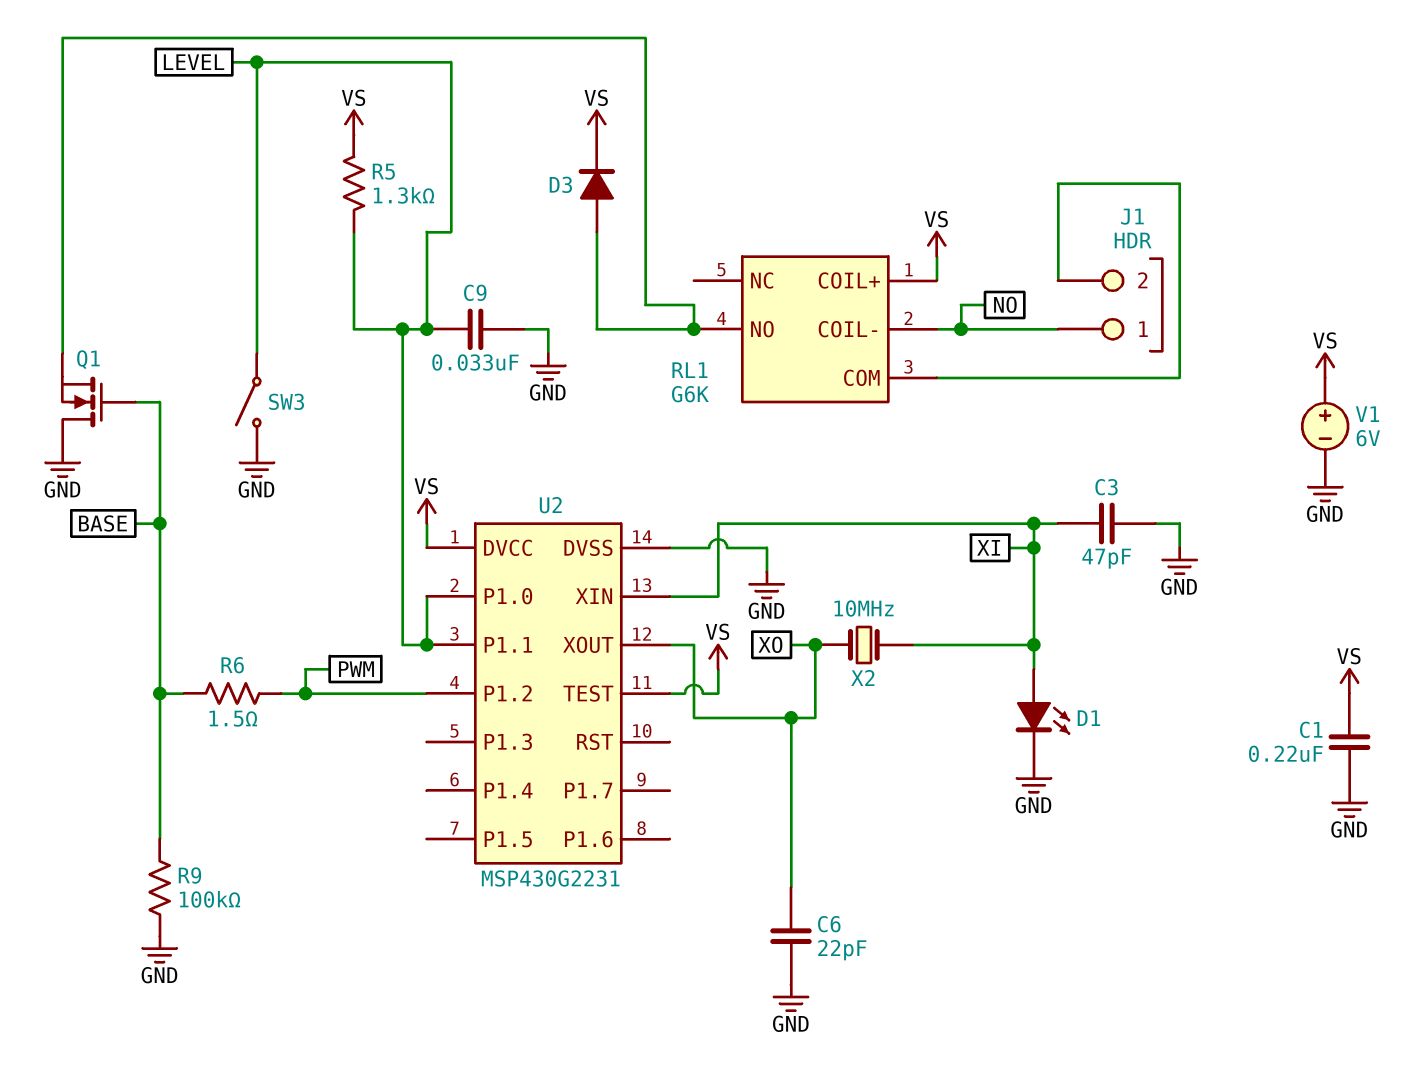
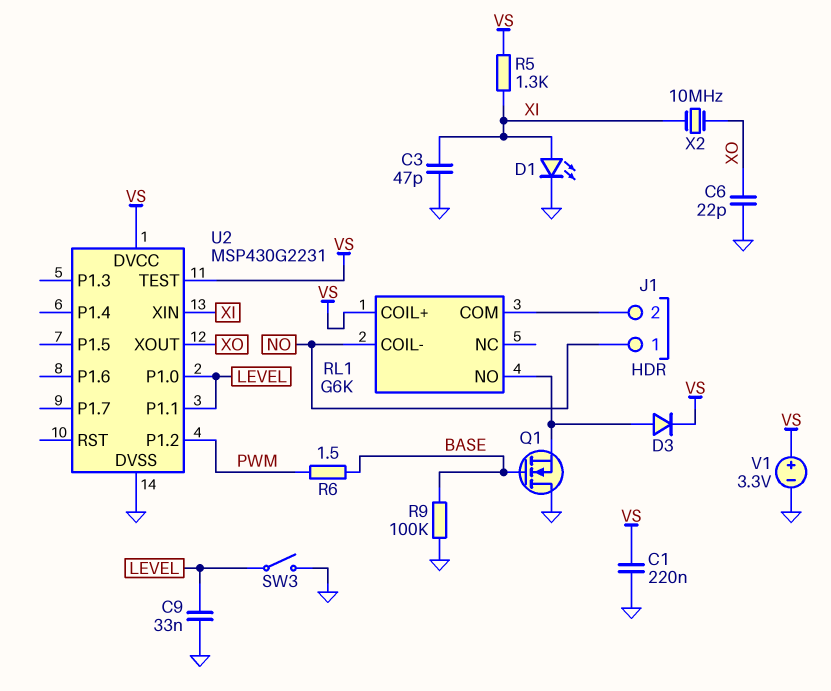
R5: 1.3k (LEVEL, VS) -> 1.3k (VS, XI)
V1: 6V (plus VS, minus GND) -> 3.3V (plus VS, minus GND)

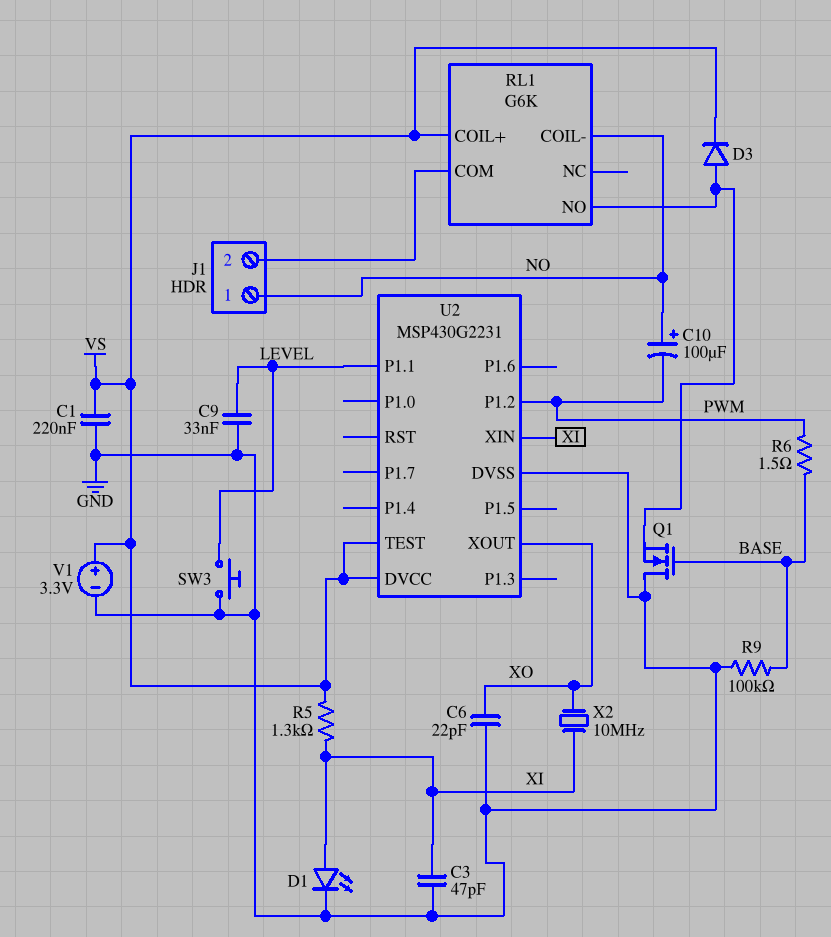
C10: none -> 100uF (plus NO, minus PWM)
SW3: switch (GND, LEVEL) -> button (GND, LEVEL)
U2 pin P1.0: LEVEL -> none

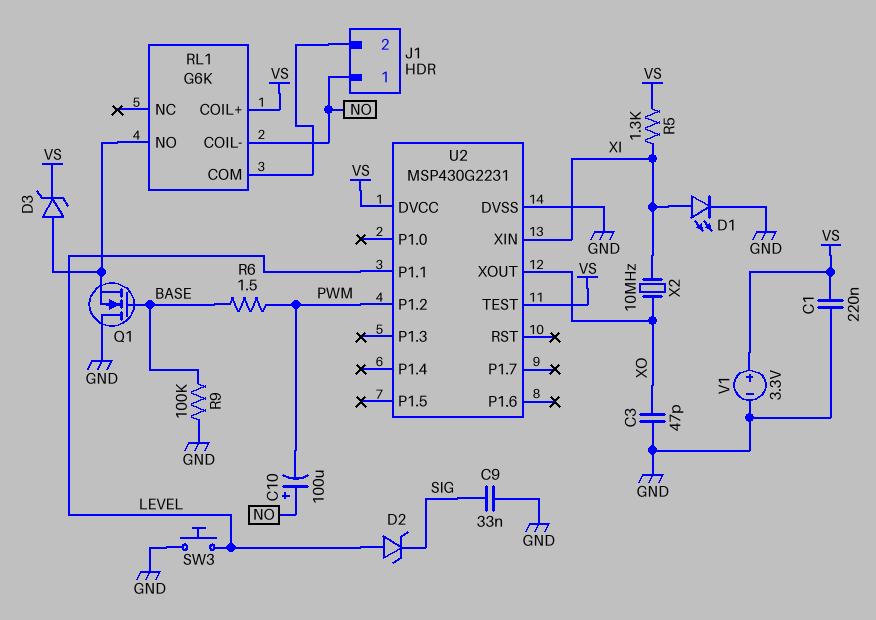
C3: 47pF (GND, XI) -> 47pF (GND, XO)
C6: 22pF (GND, XO) -> none
C9: 33nF (GND, LEVEL) -> 33nF (GND, SIG)
D2: none -> zener (A LEVEL, K SIG)
D3: diode (A RL1/NO, K VS) -> zener (A RL1/NO, K VS)

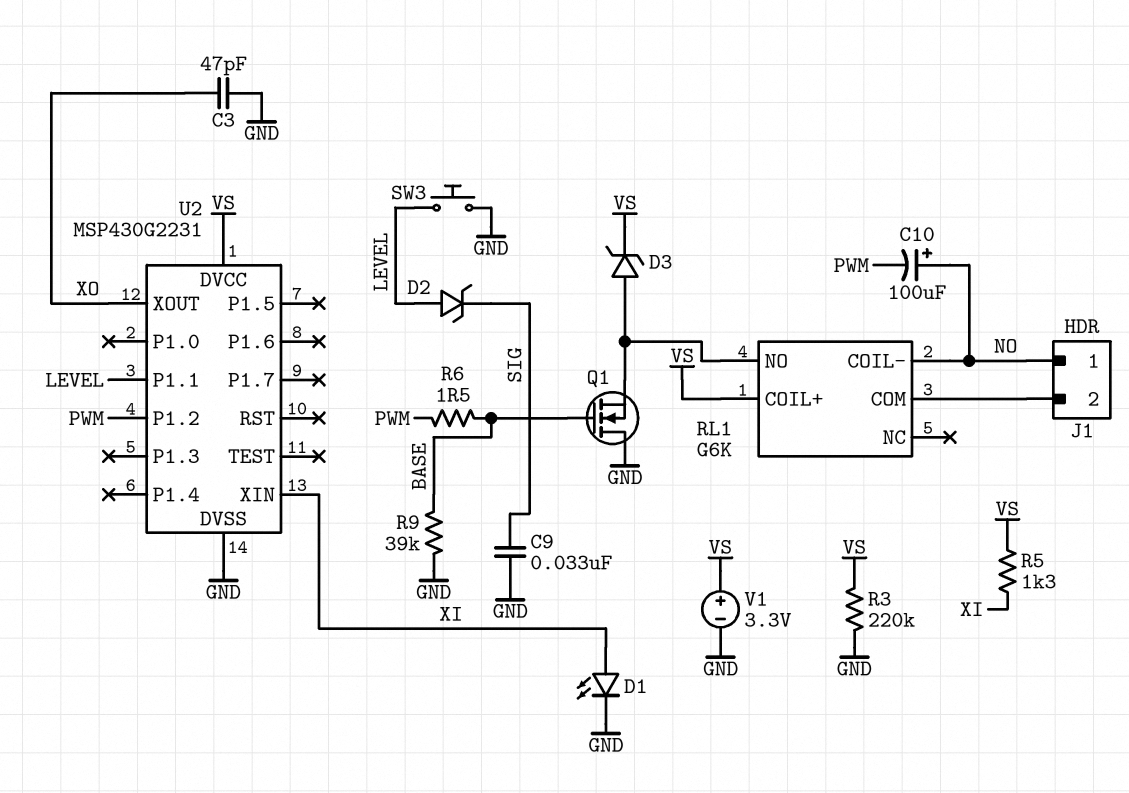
C1: 220nF (GND, VS) -> none
R3: none -> 220k (GND, VS)
R9: 100k (BASE, GND) -> 39k (BASE, GND)
U2 pin TEST: VS -> none
X2: 10MHz (XI, XO) -> none

